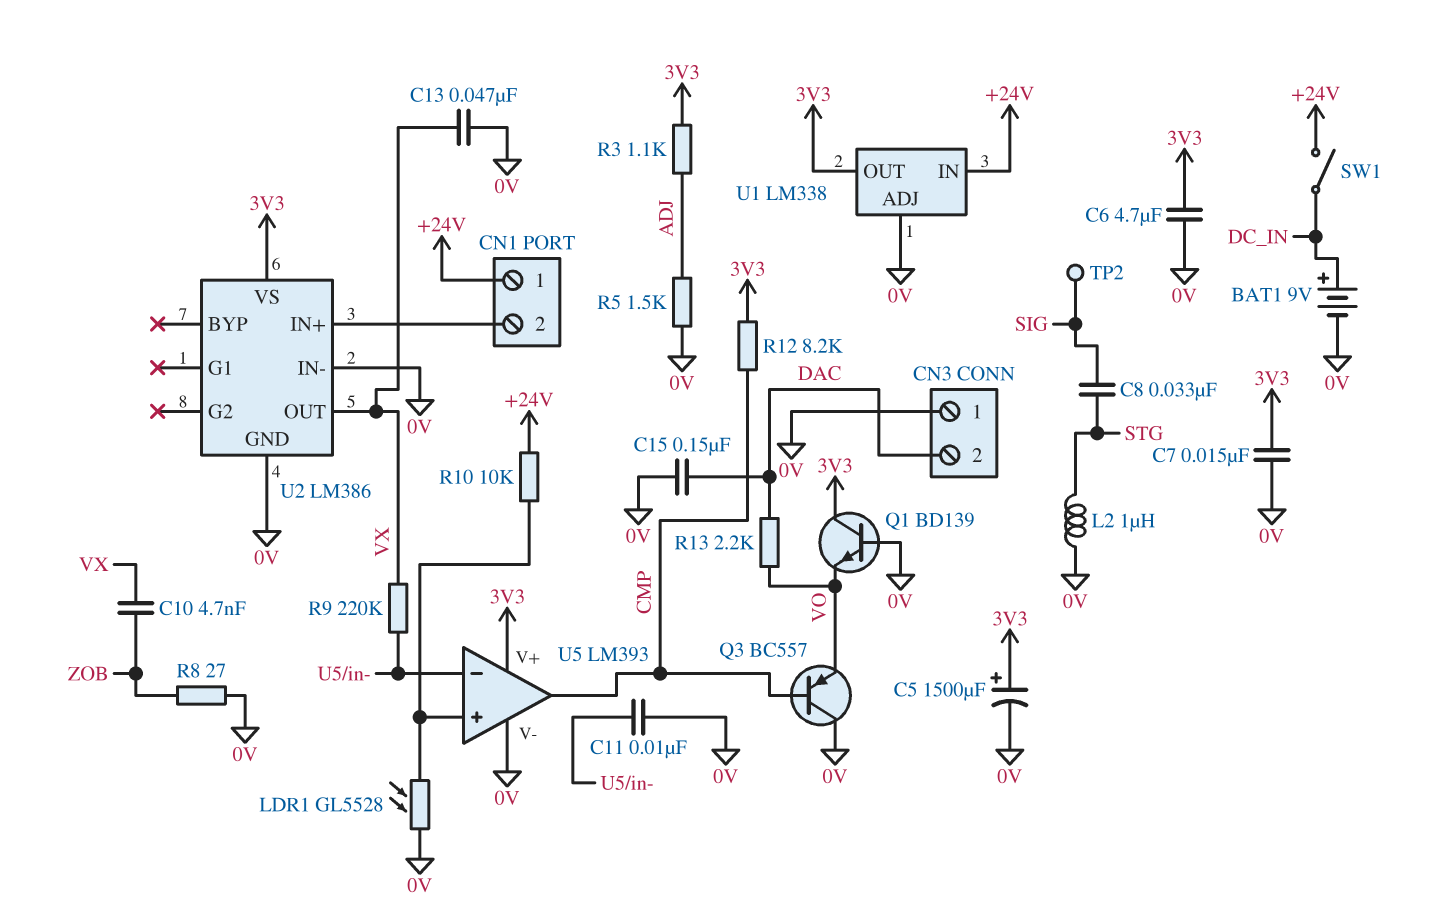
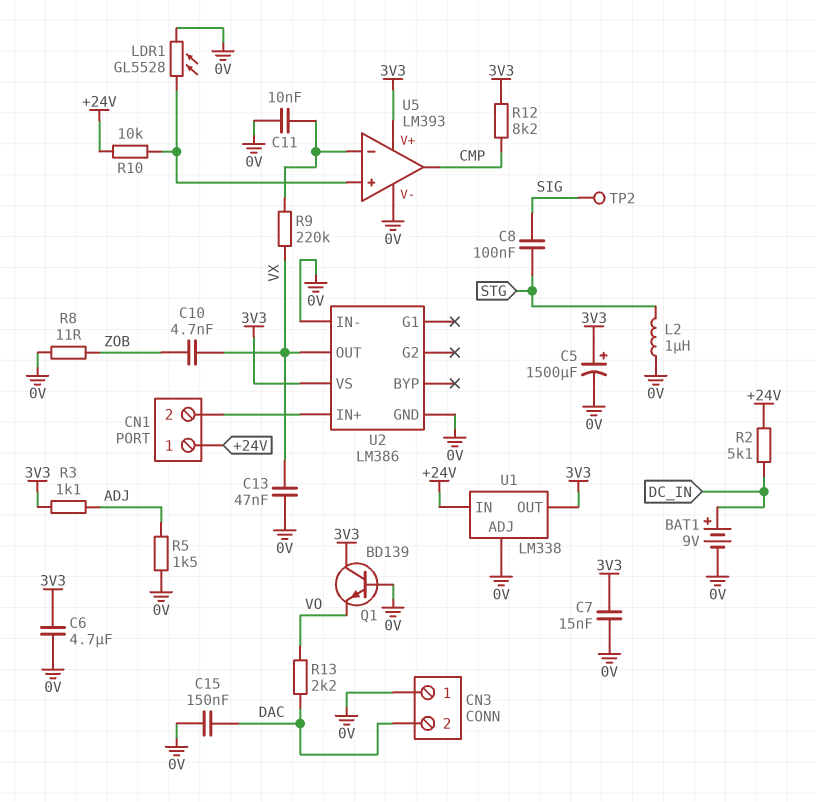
C8: 33nF (SIG, STG) -> 100nF (SIG, STG)
Q3: PNP BC557 (B CMP, C 0V, E VO) -> none
R2: none -> 5.1k (+24V, DC_IN)
R8: 27 (0V, ZOB) -> 11 (0V, ZOB)
SW1: switch (+24V, DC_IN) -> none

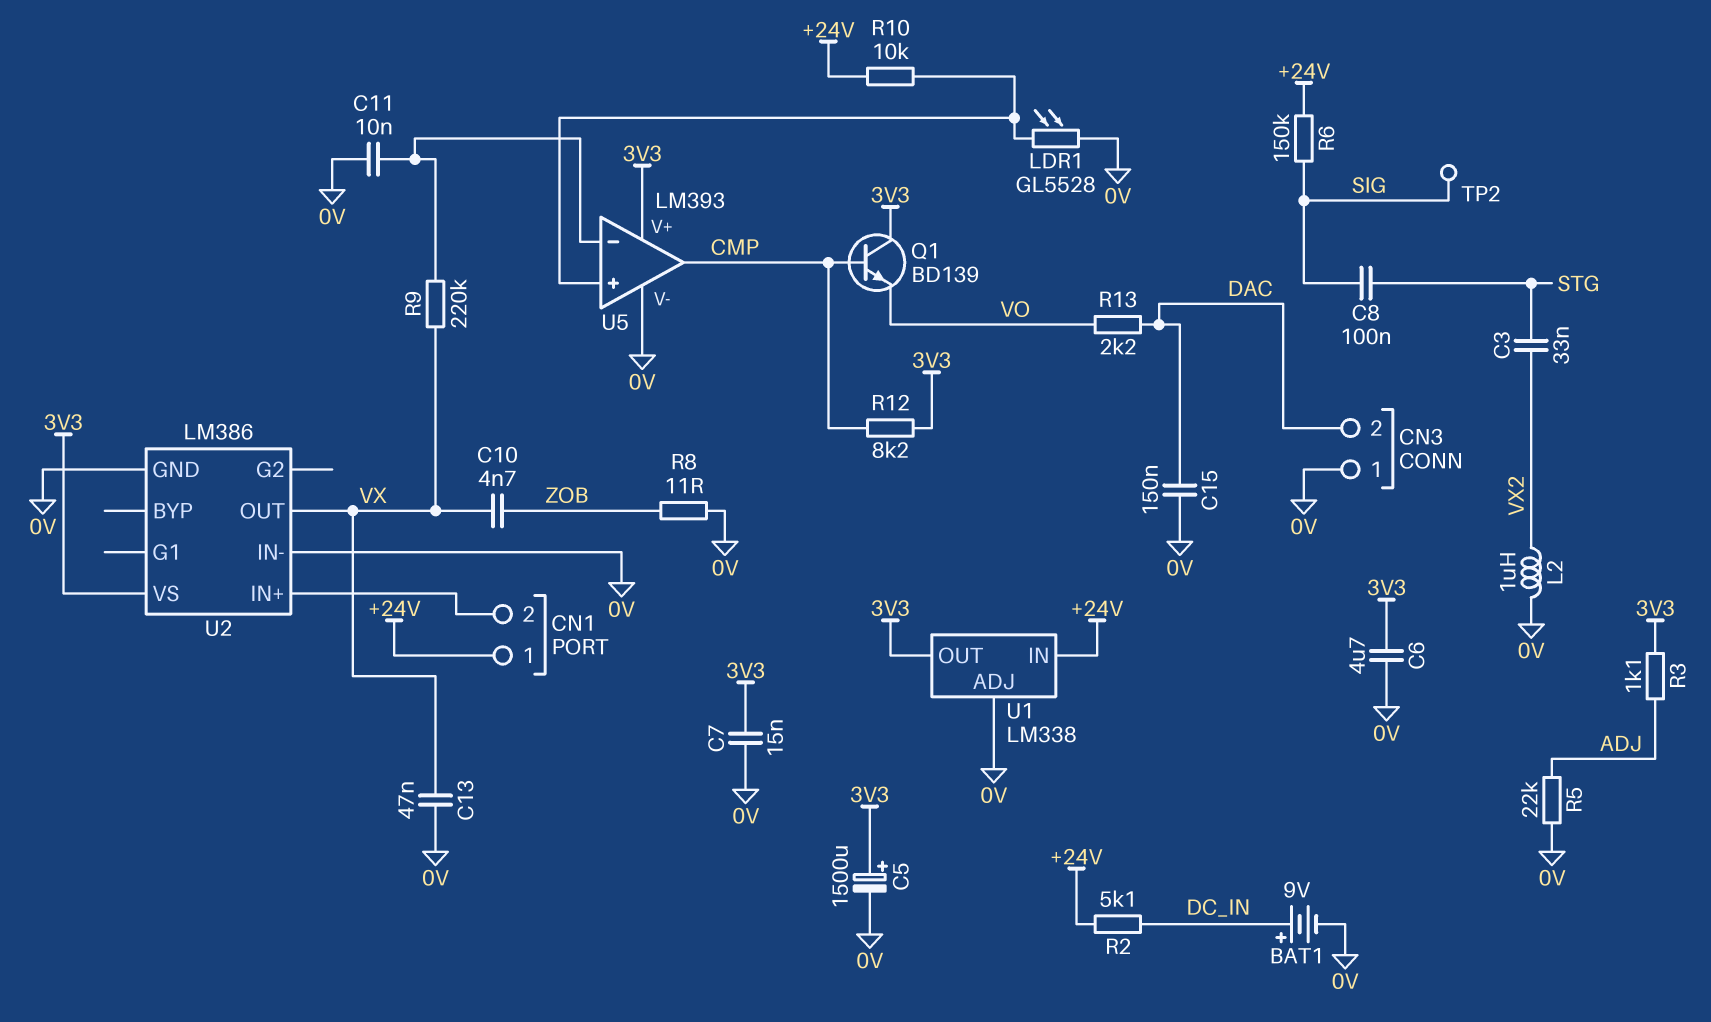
C3: none -> 33nF (STG, VX2)
L2: 1uH (0V, STG) -> 1uH (0V, VX2)
Q1: NPN BD139 (B 0V, C 3V3, E VO) -> NPN BD139 (B CMP, C 3V3, E VO)
R5: 1.5k (0V, ADJ) -> 22k (0V, ADJ)
R6: none -> 150k (+24V, SIG)

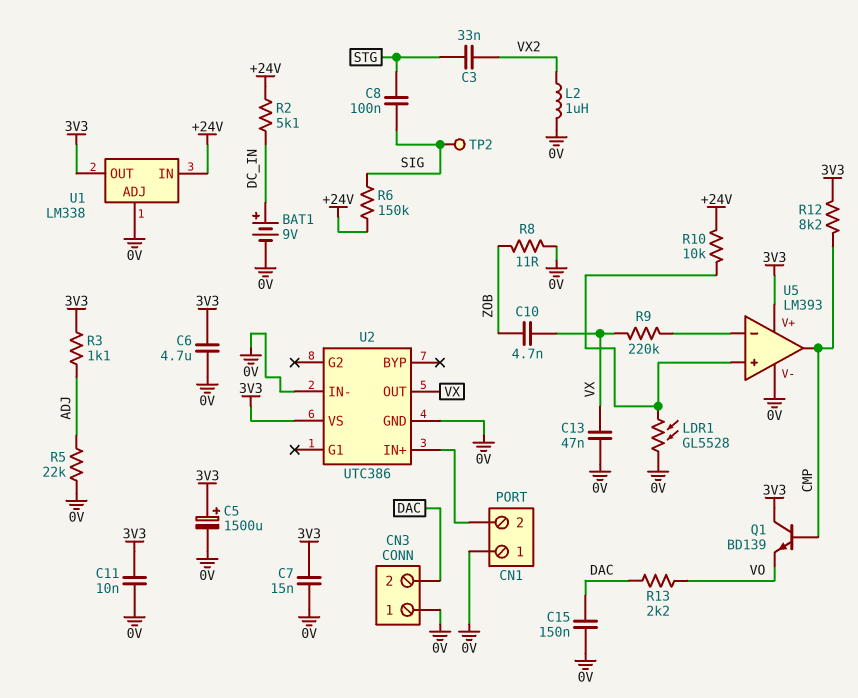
C11: 10nF (0V, U5/in-) -> 10nF (0V, 3V3)
CN1 pin 1: +24V -> 0V
U2: LM386 -> UTC386

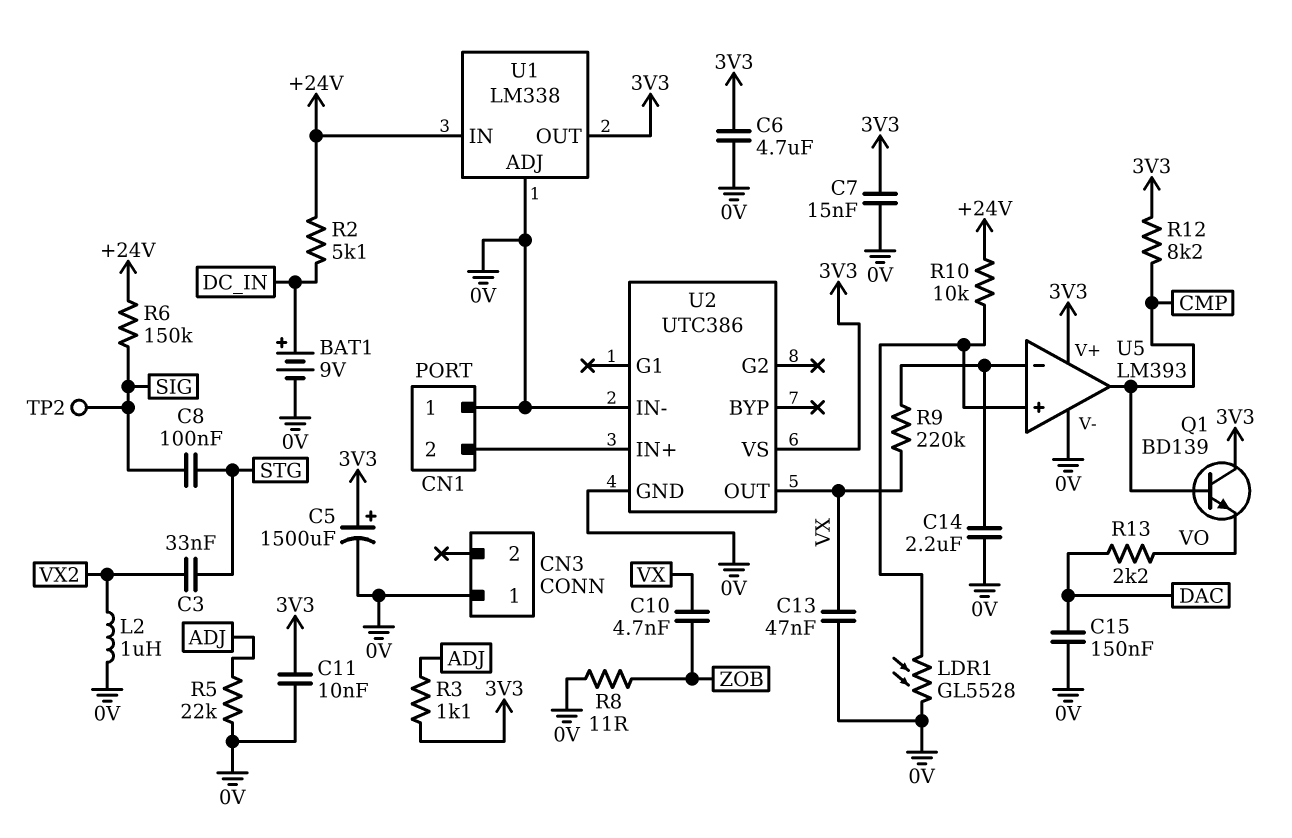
C14: none -> 2.2uF (0V, U5/in-)
CN3 pin 2: DAC -> none

